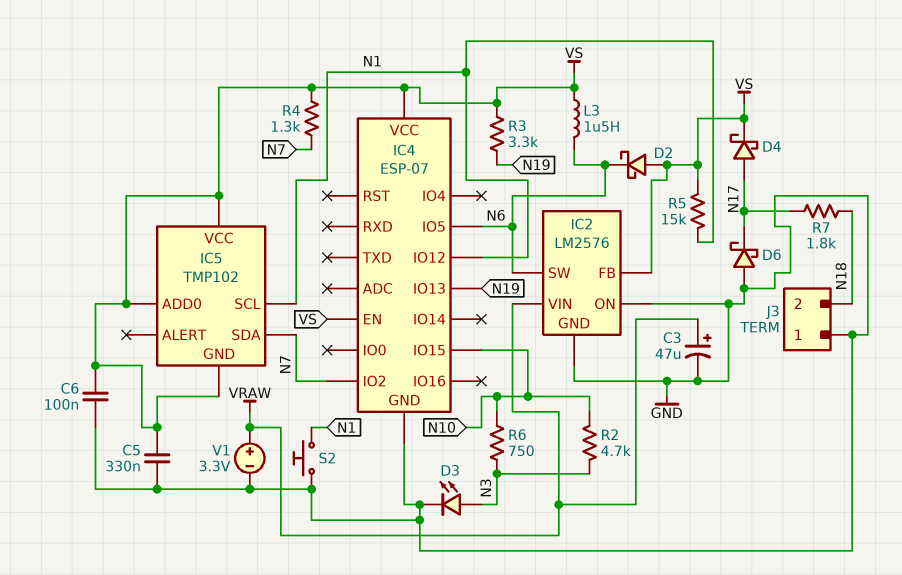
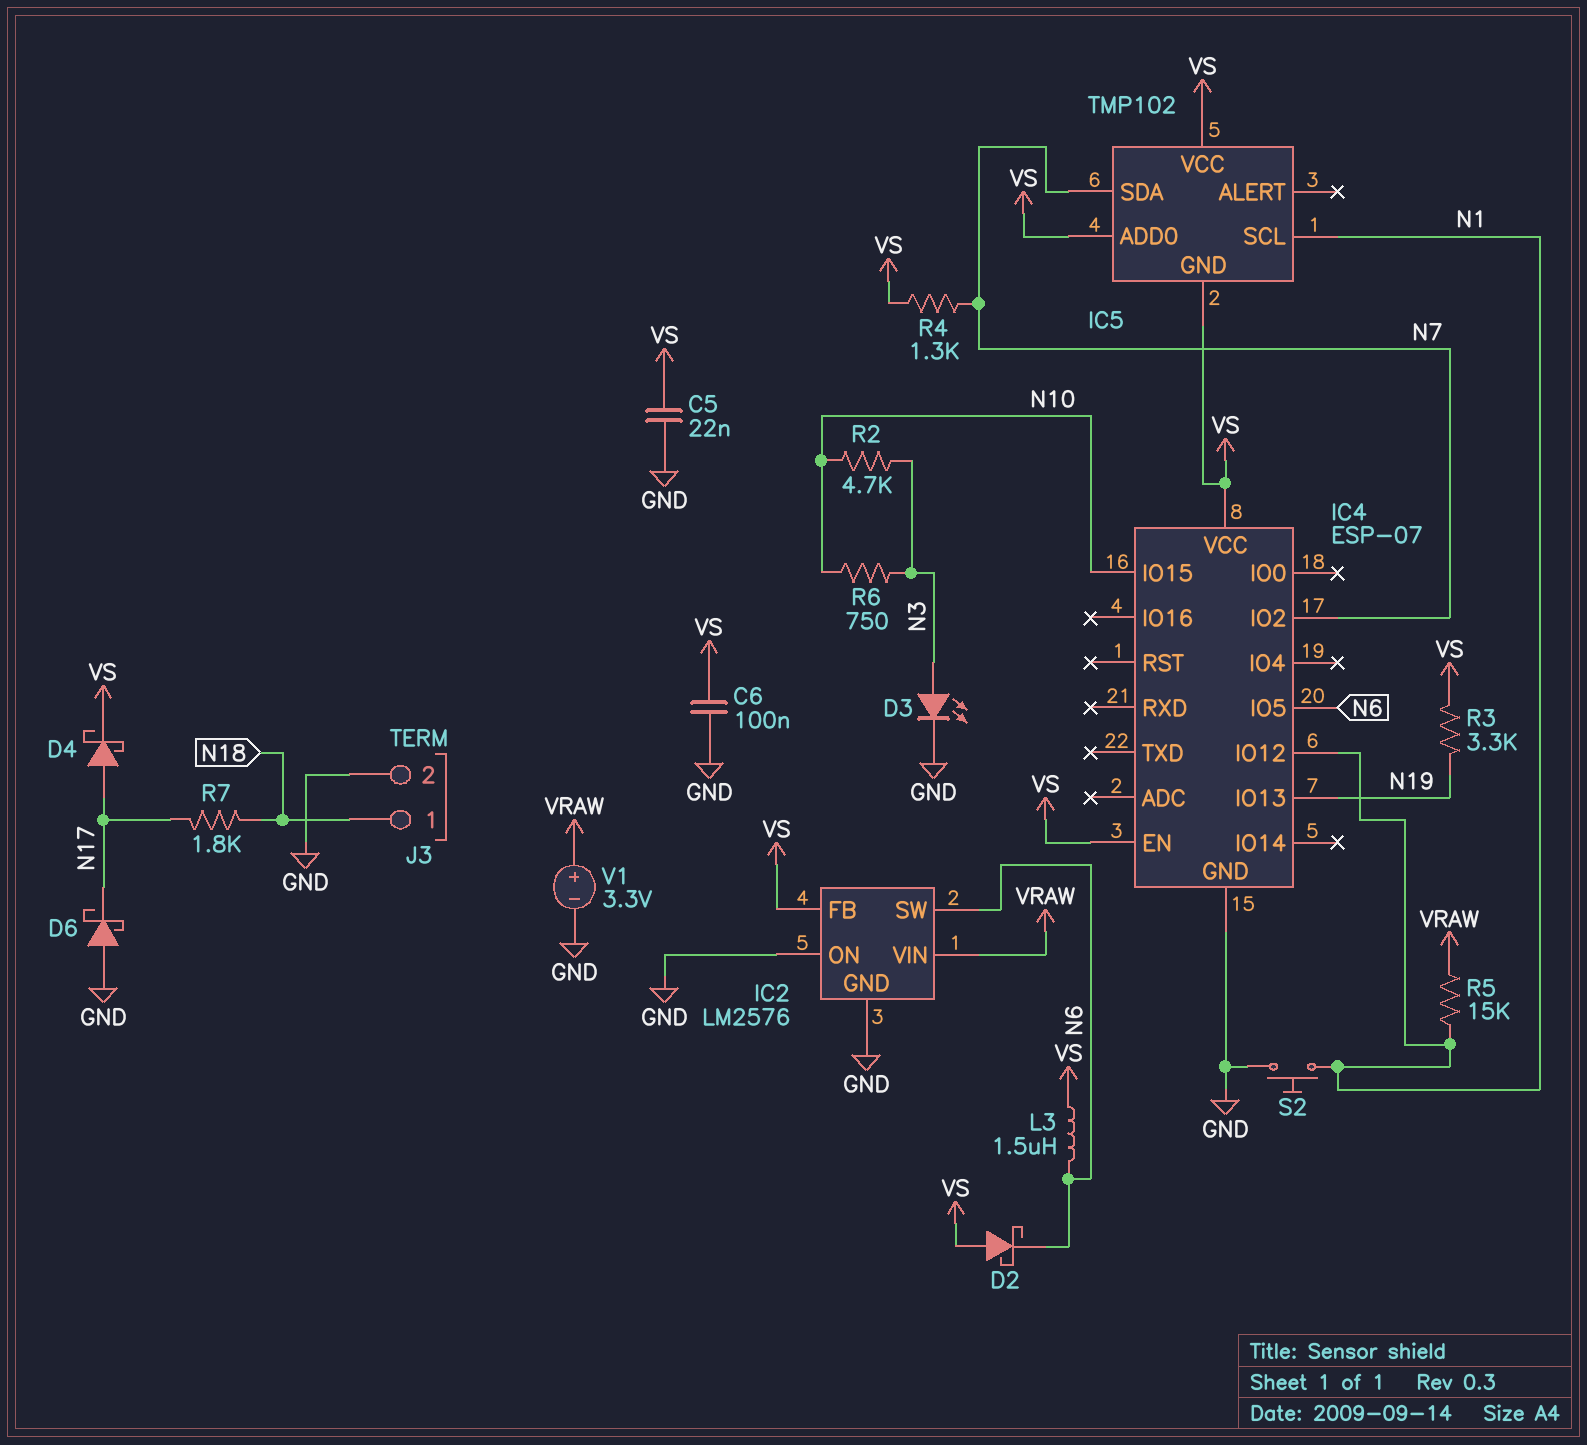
C3: 47uF (plus VRAW, minus GND) -> none
C5: 330nF (GND, VS) -> 22nF (GND, VS)
J3 pin 1: GND -> N18
J3 pin 2: N18 -> GND
R5: 15k (N1, VS) -> 15k (N1, VRAW)

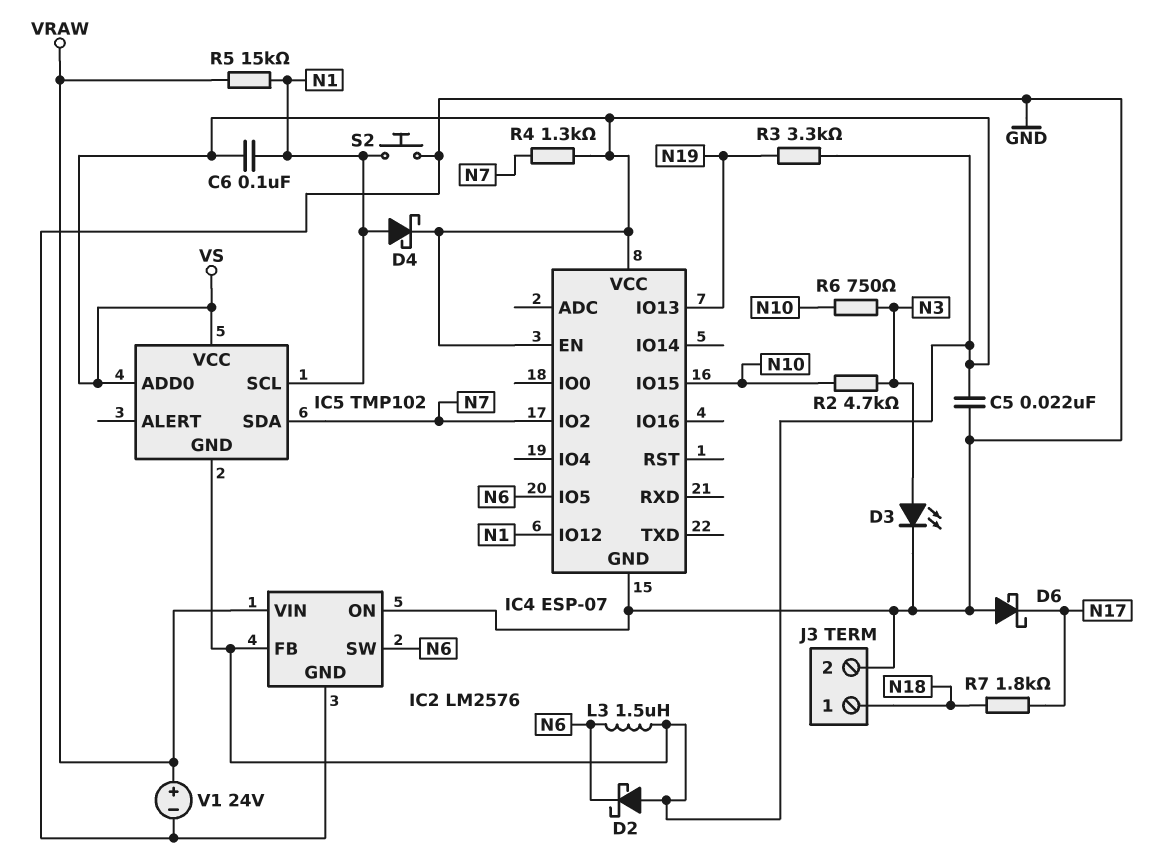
C6: 100nF (GND, VS) -> 100nF (N1, VS)
D4: schottky (A N17, K VS) -> schottky (A N1, K VS)
V1: 3.3V (plus VRAW, minus GND) -> 24V (plus VRAW, minus GND)

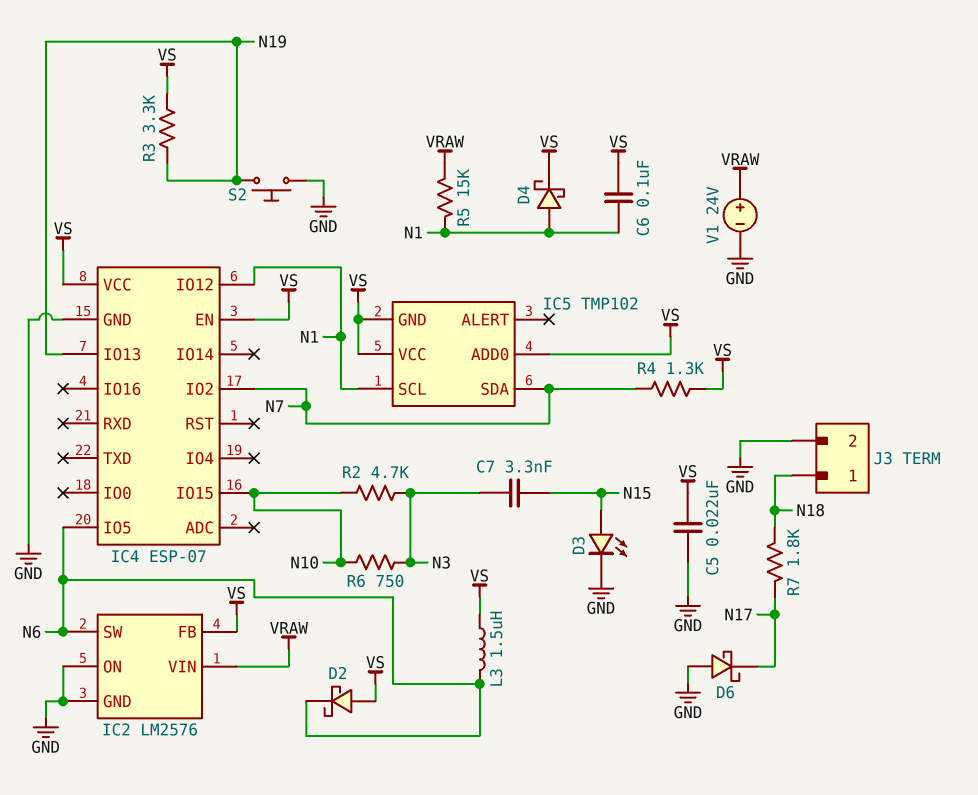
C7: none -> 3.3nF (N3, N15)
D3: LED (A N3, K GND) -> LED (A N15, K GND)
S2: button (GND, N1) -> button (GND, N19)

